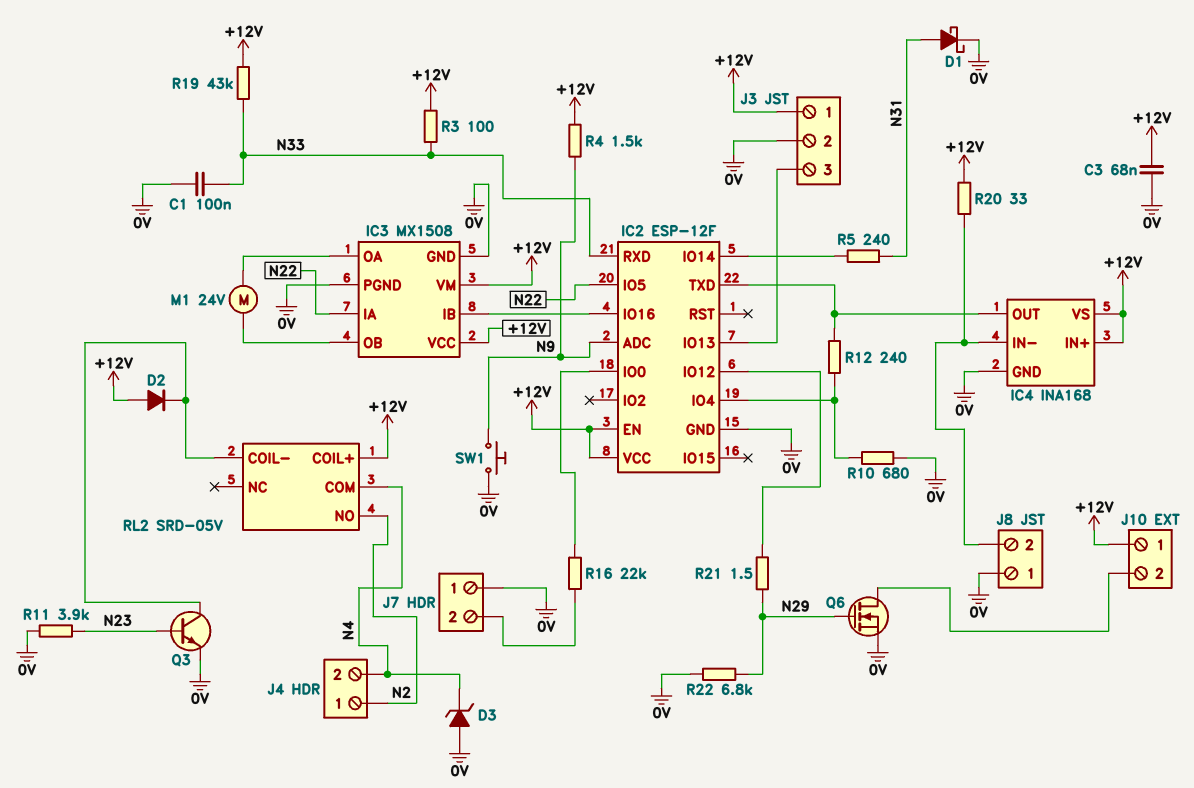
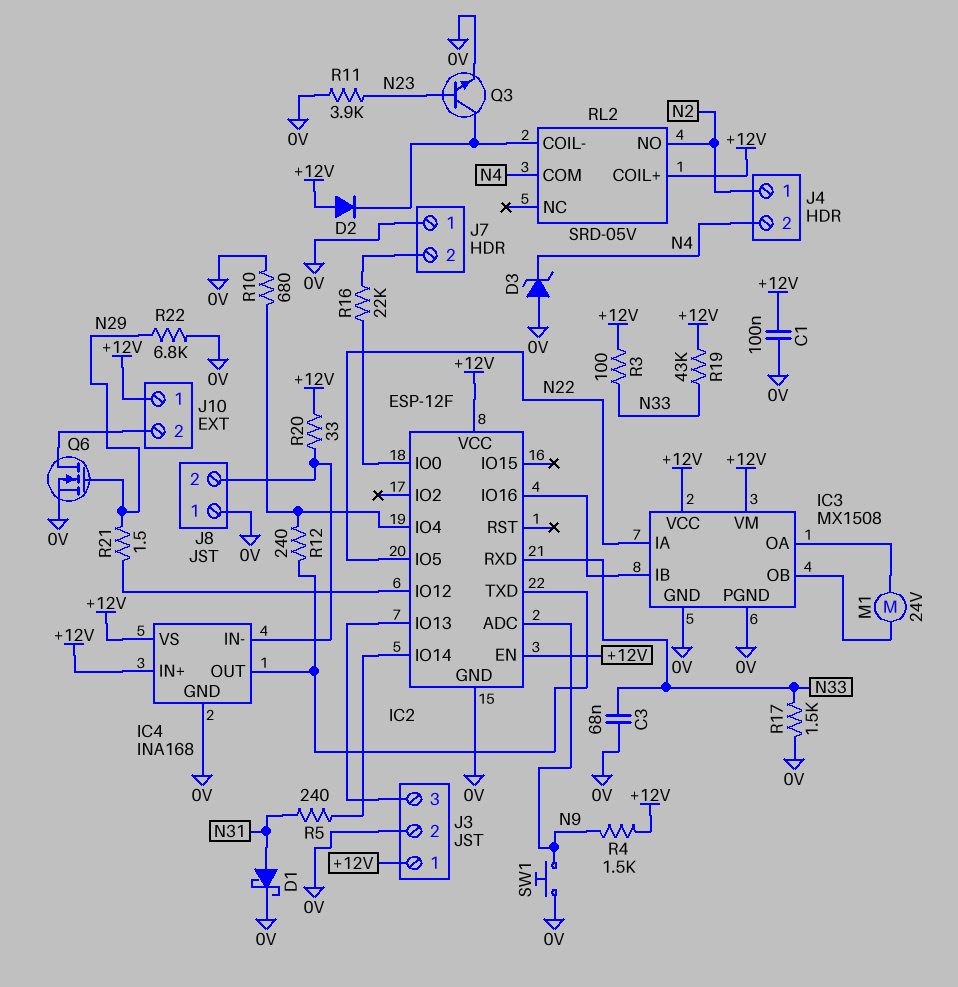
C1: 100nF (0V, N33) -> 100nF (+12V, 0V)
C3: 68nF (+12V, 0V) -> 68nF (0V, N33)
R17: none -> 1.5k (0V, N33)

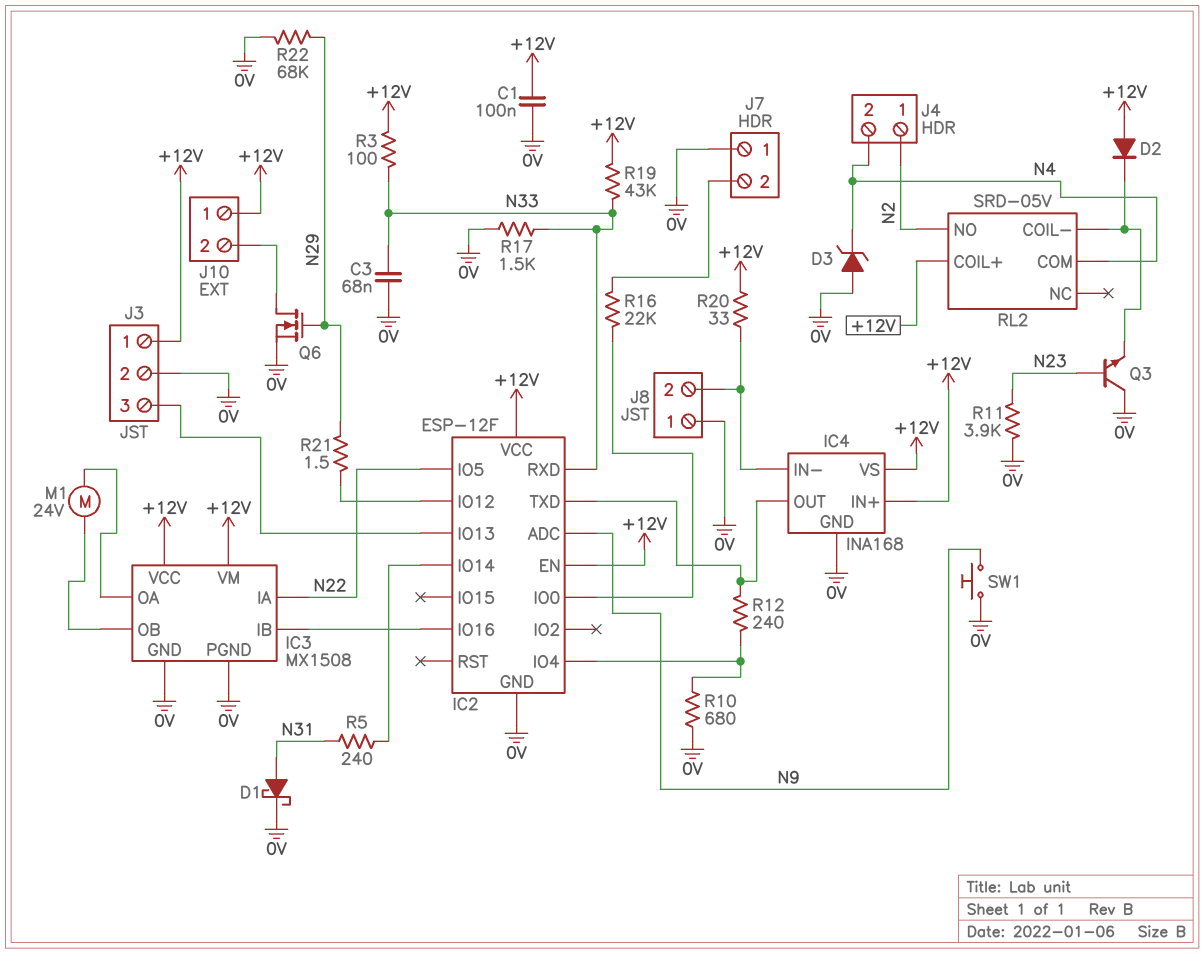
Q3: NPN (B N23, C RL2/COIL-, E 0V) -> NPN (B N23, C 0V, E RL2/COIL-)
R4: 1.5k (+12V, N9) -> none
R22: 6.8k (0V, N29) -> 68k (0V, N29)

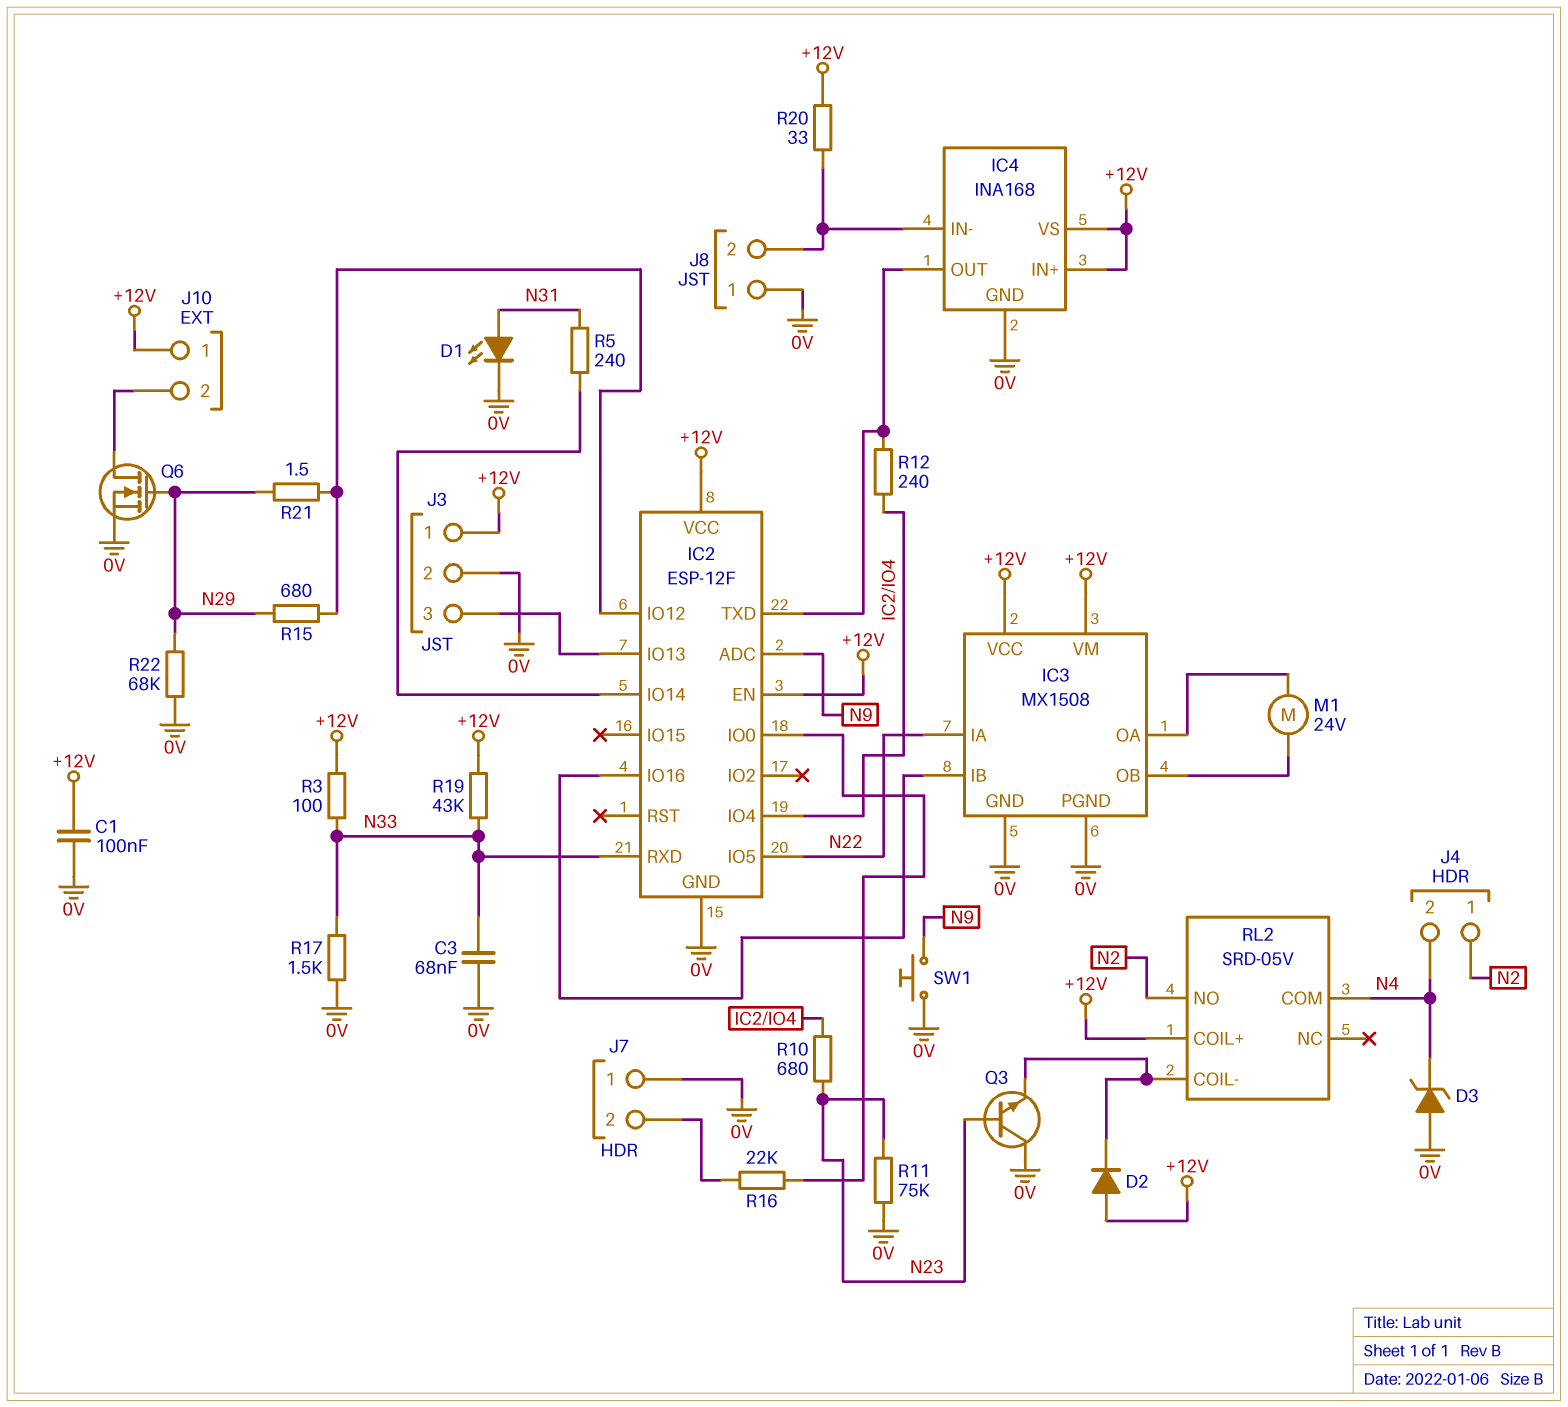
D1: schottky (A N31, K 0V) -> LED (A N31, K 0V)
R10: 680 (0V, IC2/IO4) -> 680 (IC2/IO4, N23)
R11: 3.9k (0V, N23) -> 75k (0V, N23)
R15: none -> 680 (IC2/IO12, N29)

